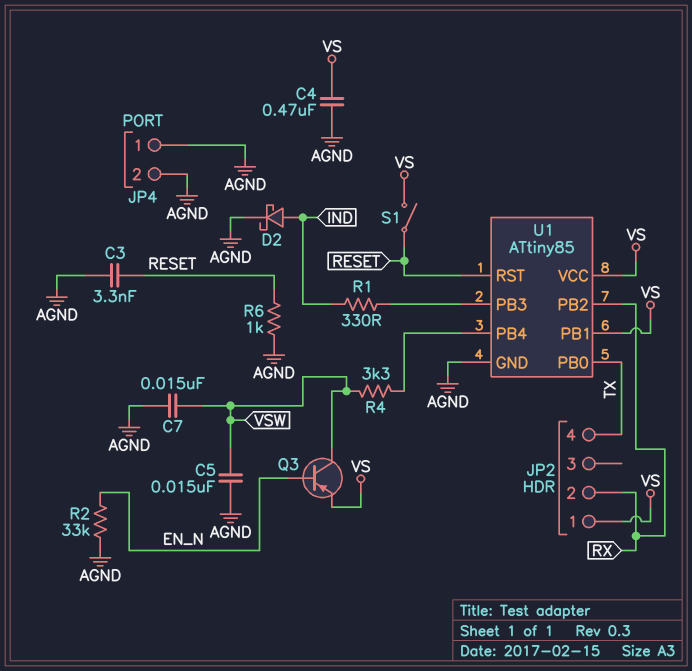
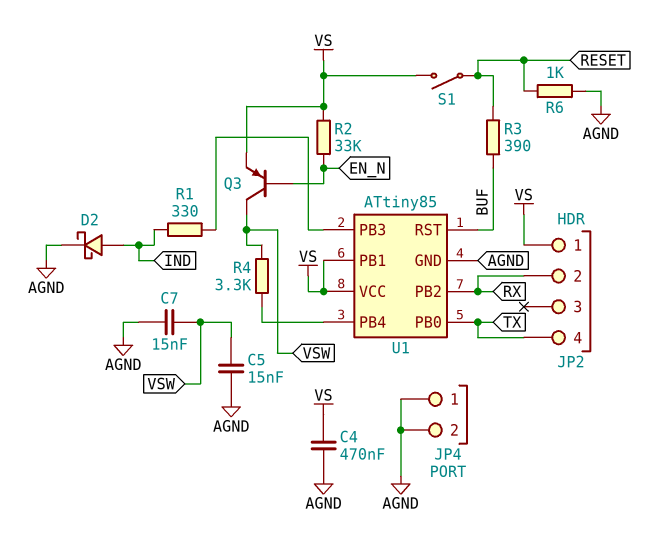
C3: 3.3nF (AGND, RESET) -> none
R2: 33k (AGND, EN_N) -> 33k (EN_N, VS)
R3: none -> 390 (BUF, RESET)
U1 pin RST: RESET -> BUF

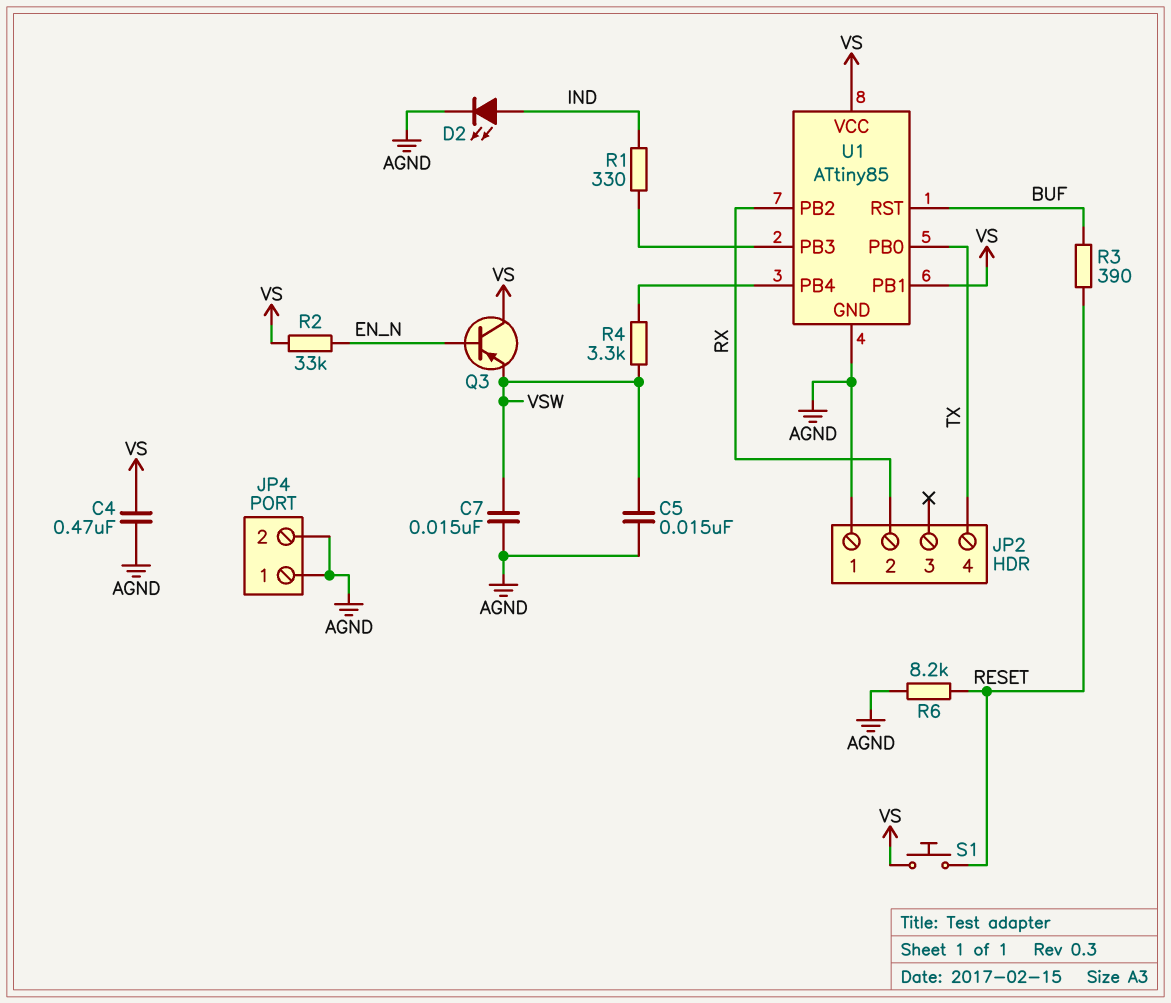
D2: schottky (A IND, K AGND) -> LED (A IND, K AGND)
JP2 pin 1: VS -> AGND
Q3: PNP (B EN_N, C VSW, E VS) -> PNP (B EN_N, C VS, E VSW)
R6: 1k (AGND, RESET) -> 8.2k (AGND, RESET)
S1: switch (RESET, VS) -> button (RESET, VS)

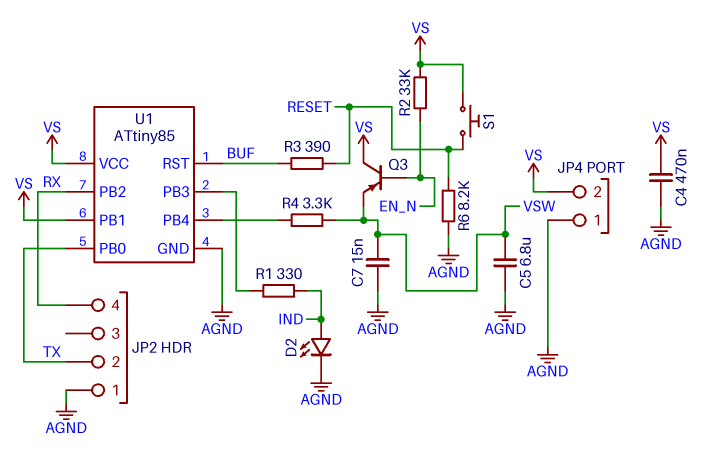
C5: 15nF (AGND, VSW) -> 6.8uF (AGND, VSW)
JP2 pin 2: RX -> TX
JP2 pin 4: TX -> RX
JP4 pin 2: AGND -> VS

